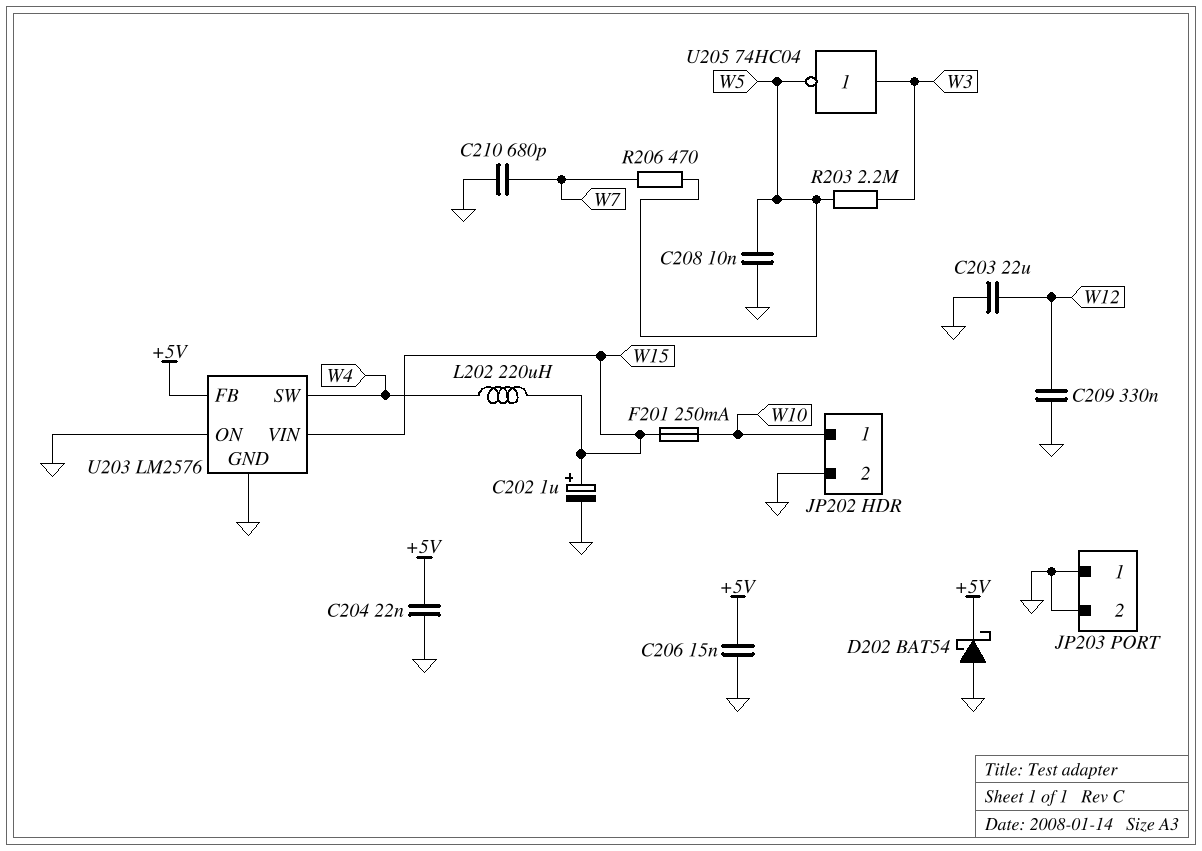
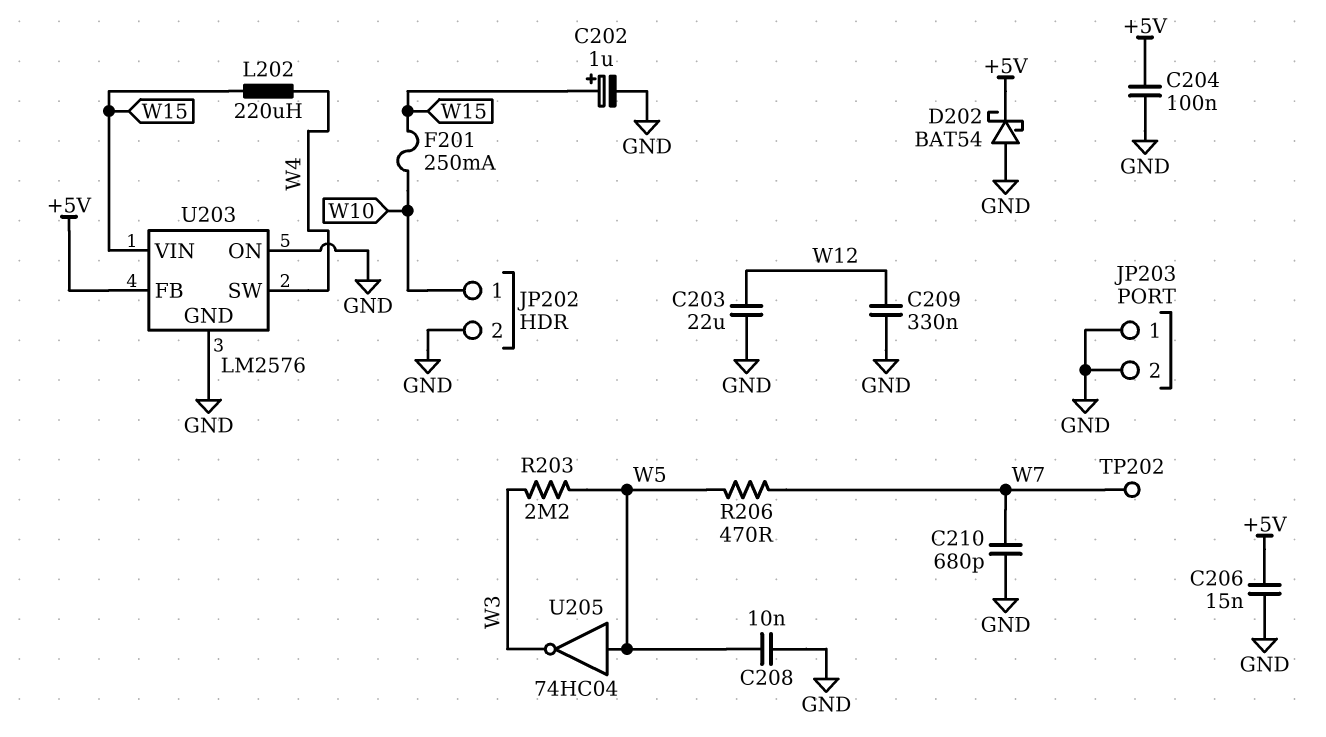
C204: 22nF (+5V, GND) -> 100nF (+5V, GND)
TP202: none -> test point (W7)
U205: NOT 74HC04 (in W3, out W5) -> NOT 74HC04 (in W5, out W3)

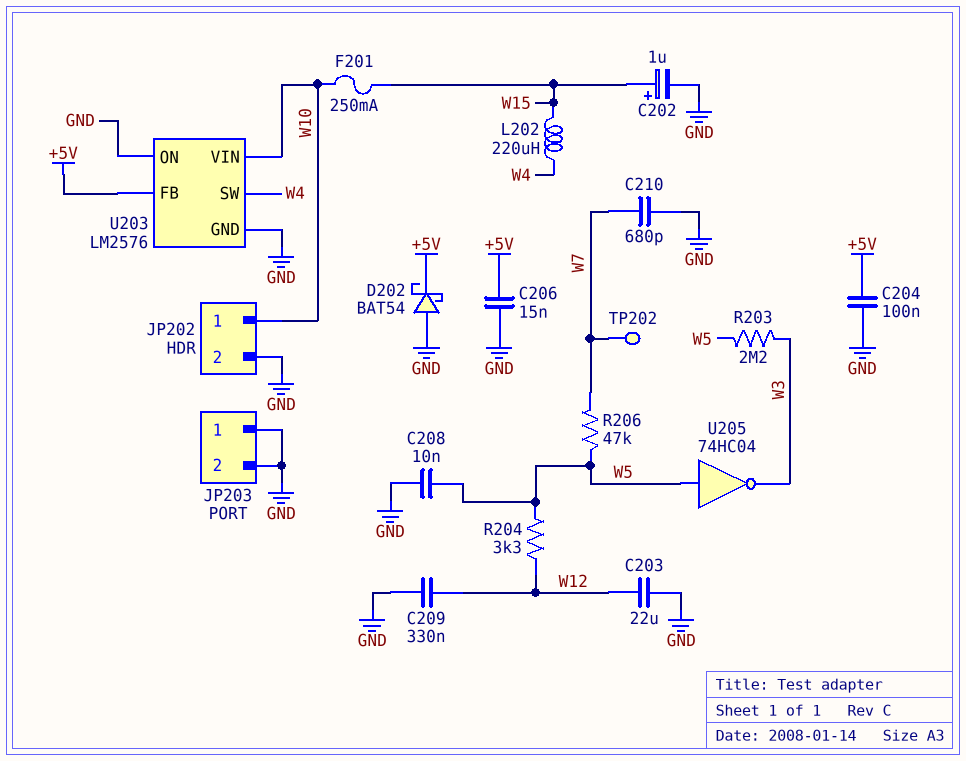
R204: none -> 3.3k (W5, W12)
R206: 470 (W5, W7) -> 47k (W5, W7)
U203 pin VIN: W15 -> W10

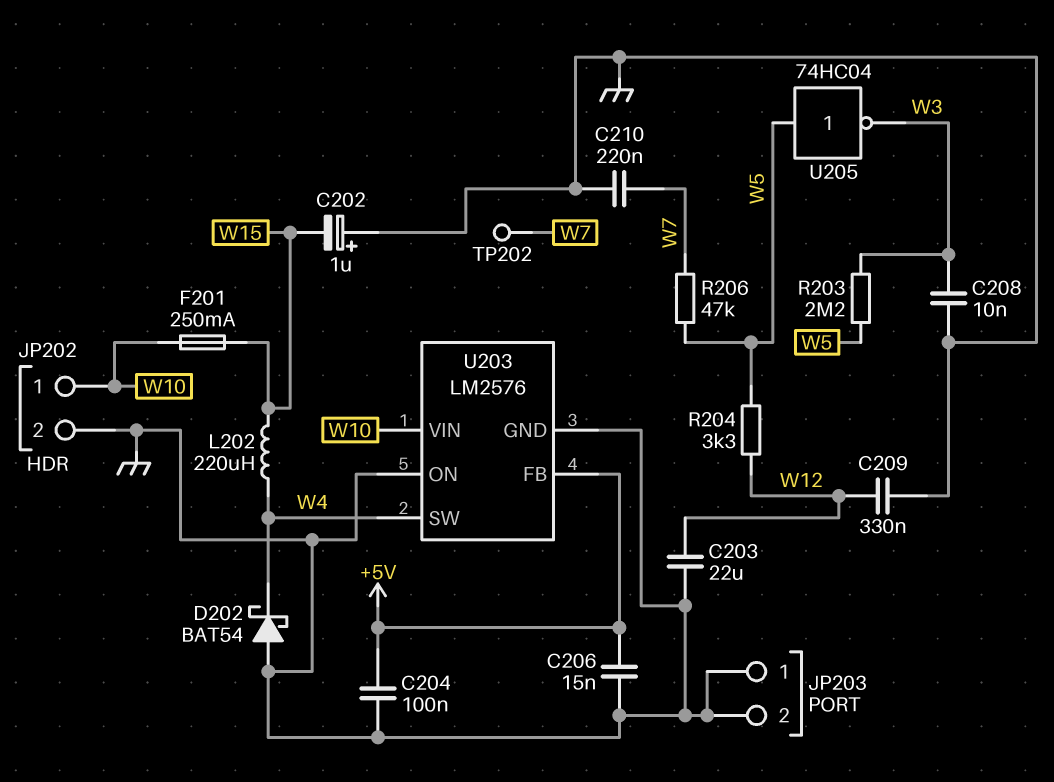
C202: 1uF (plus W15, minus GND) -> 1uF (plus GND, minus W15)
C208: 10nF (GND, W5) -> 10nF (GND, W3)
C210: 680pF (GND, W7) -> 220nF (GND, W7)
D202: schottky BAT54 (A GND, K +5V) -> schottky BAT54 (A GND, K W4)

